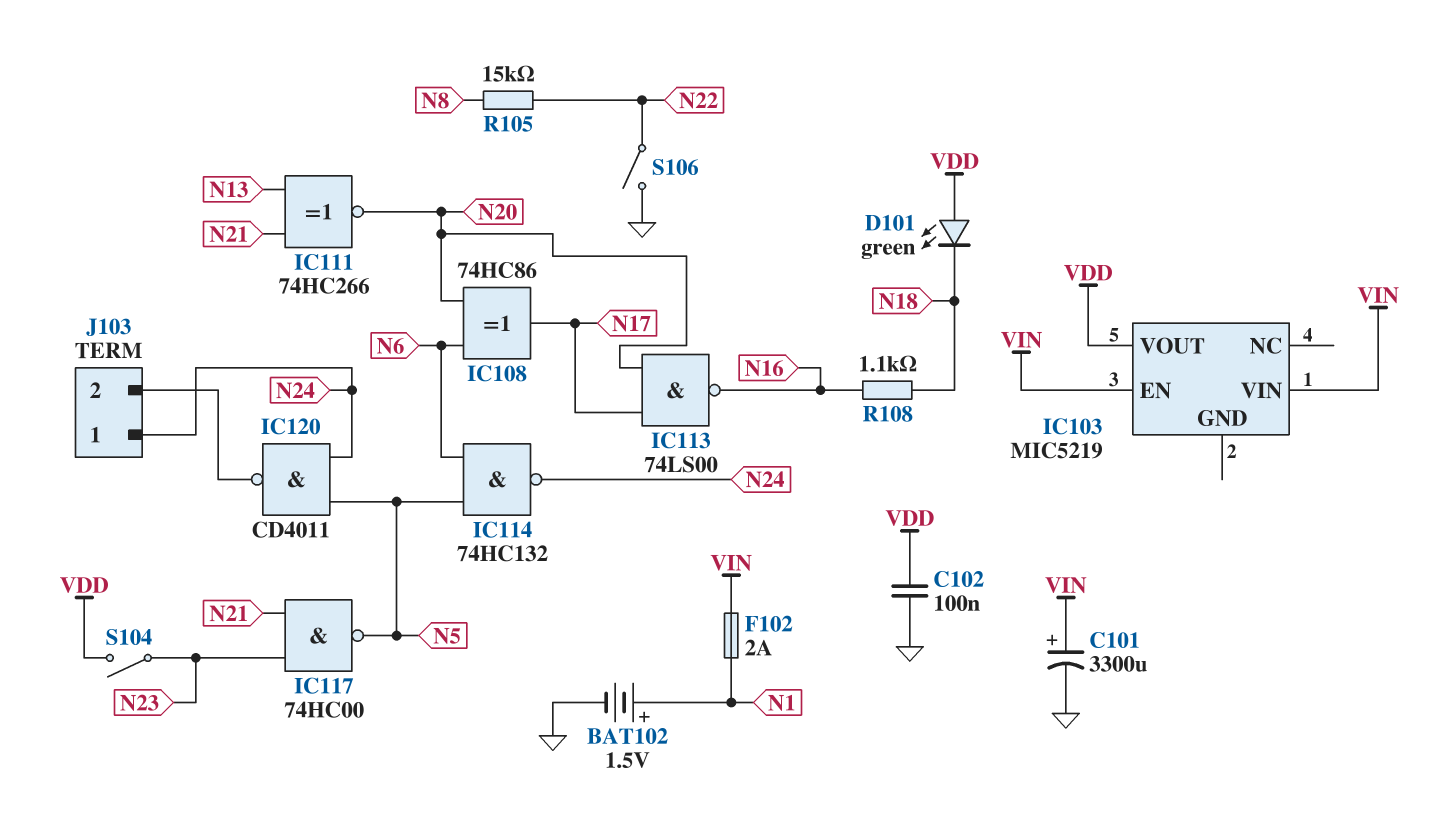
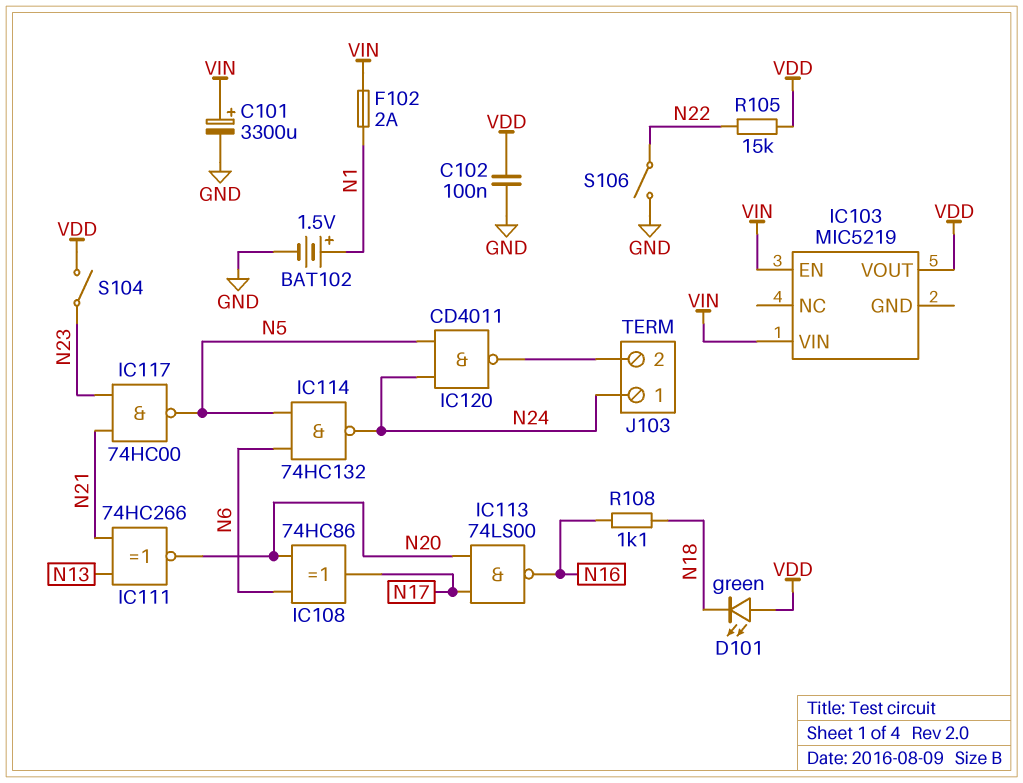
R105: 15k (N8, N22) -> 15k (N22, VDD)

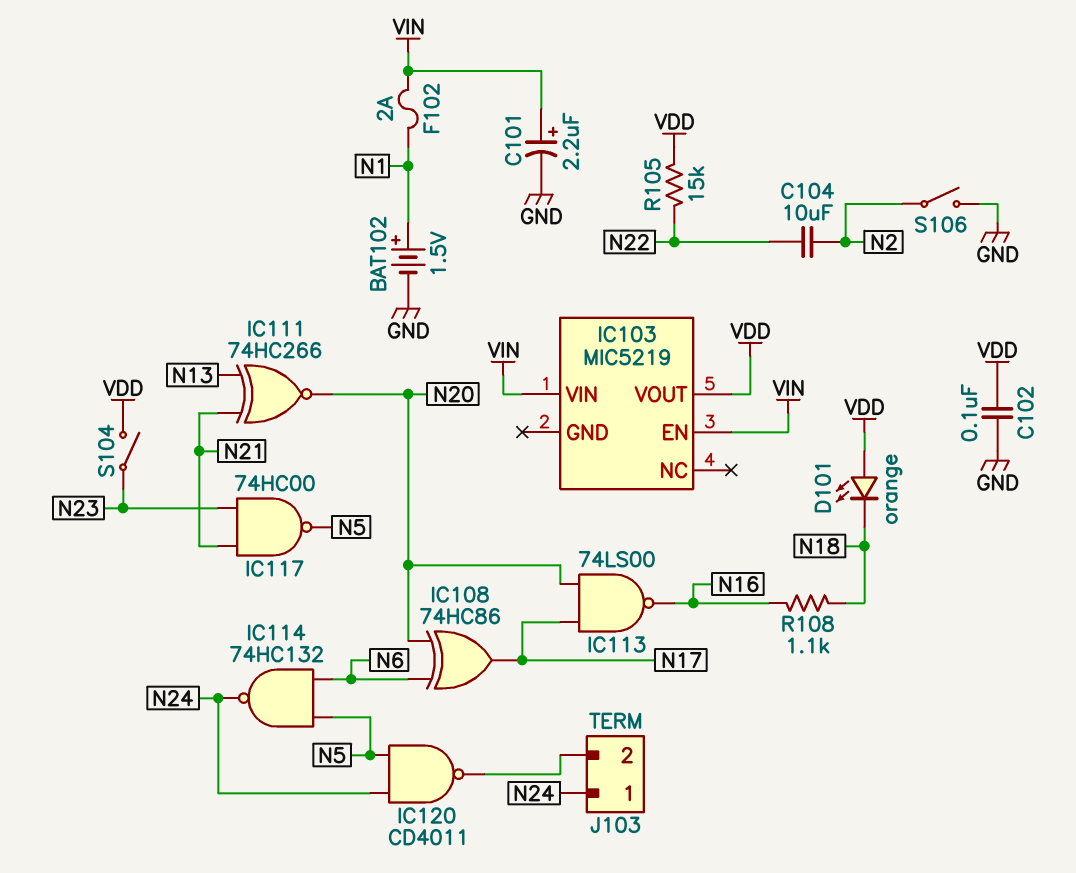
C101: 3300uF (plus VIN, minus GND) -> 2.2uF (plus VIN, minus GND)
C104: none -> 10uF (N2, N22)
D101: LED green (A VDD, K N18) -> LED orange (A VDD, K N18)
S106: switch (GND, N22) -> switch (GND, N2)

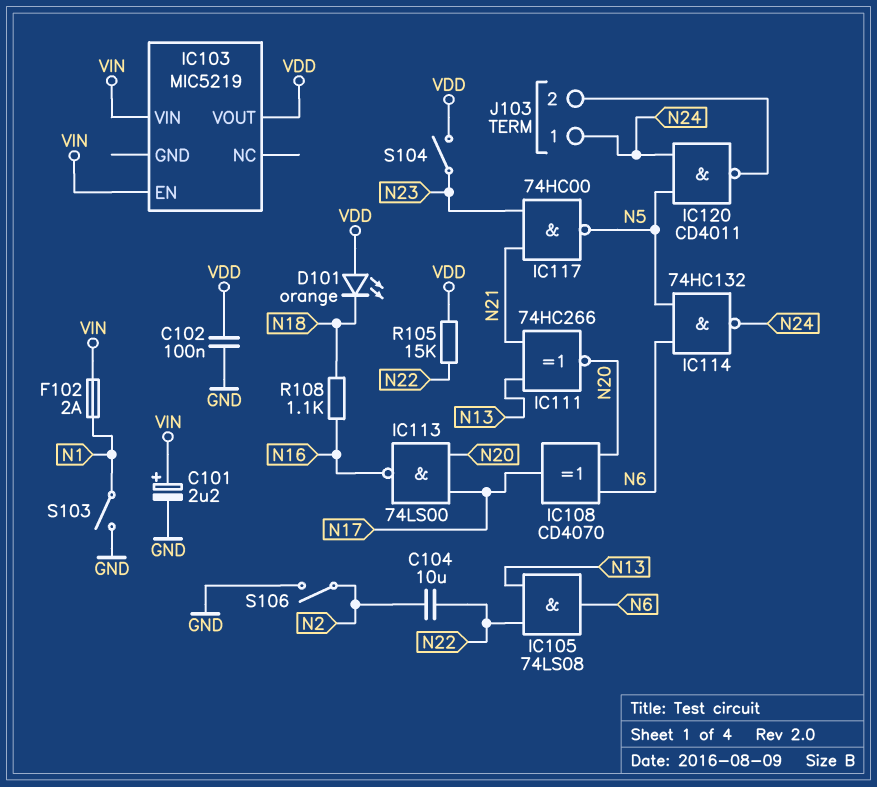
BAT102: 1.5V (plus N1, minus GND) -> none
IC105: none -> AND 74LS08 (in N13, in N22, out N6)
IC108: XOR 74HC86 (in N6, in N20, out N17) -> XOR CD4070 (in N6, in N20, out N17)
S103: none -> switch (GND, N1)

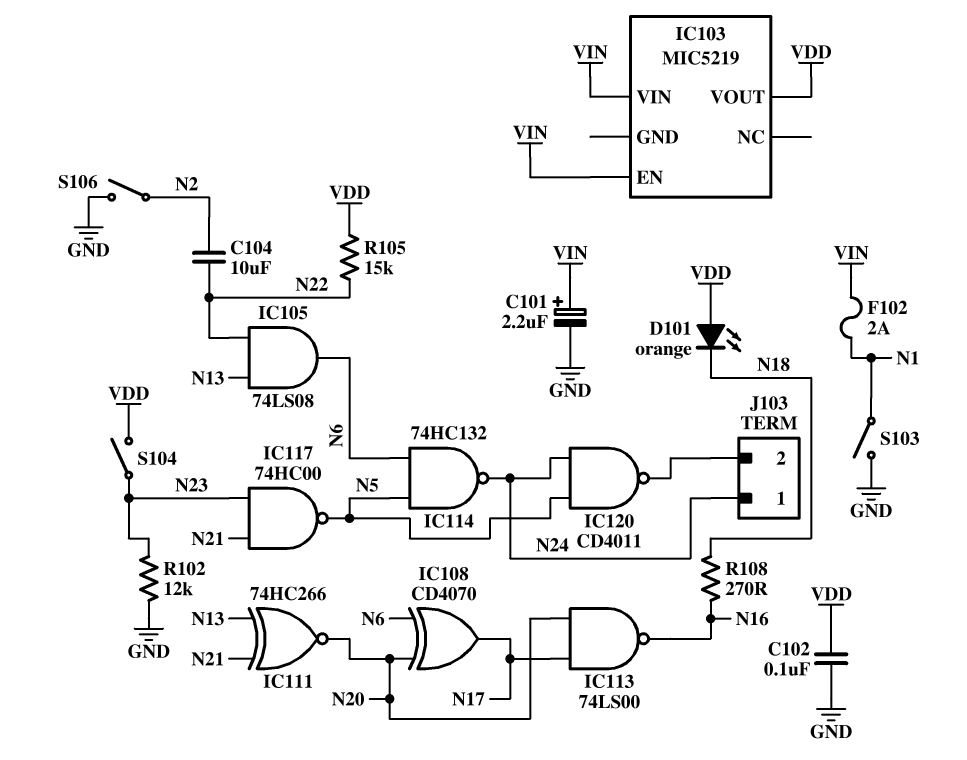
R102: none -> 12k (GND, N23)
R108: 1.1k (N16, N18) -> 270 (N16, N18)

